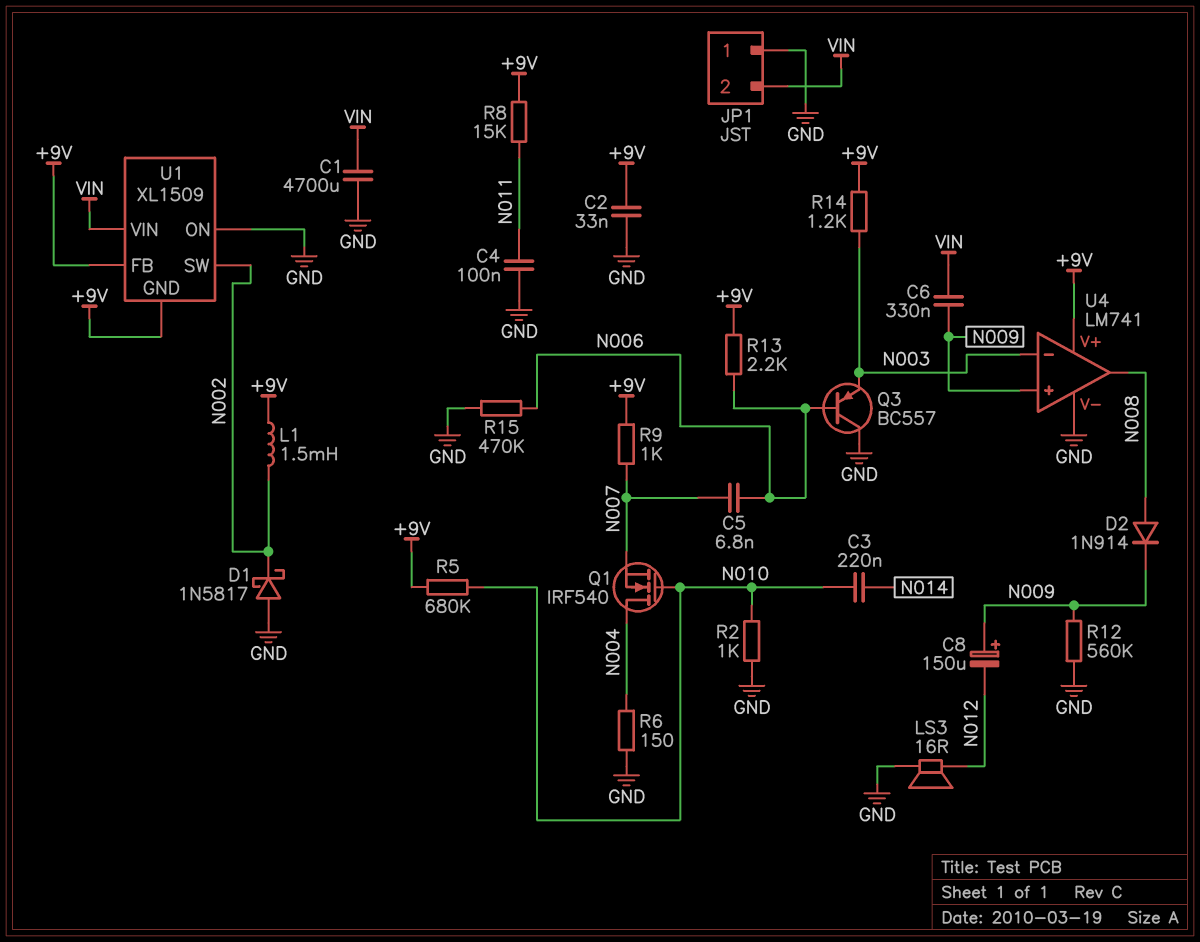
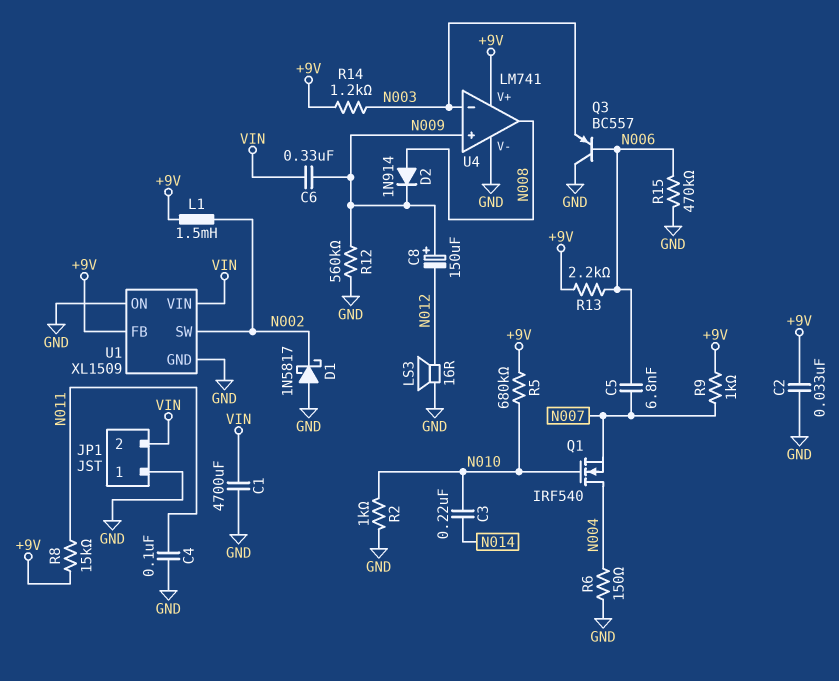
U1 pin GND: +9V -> GND

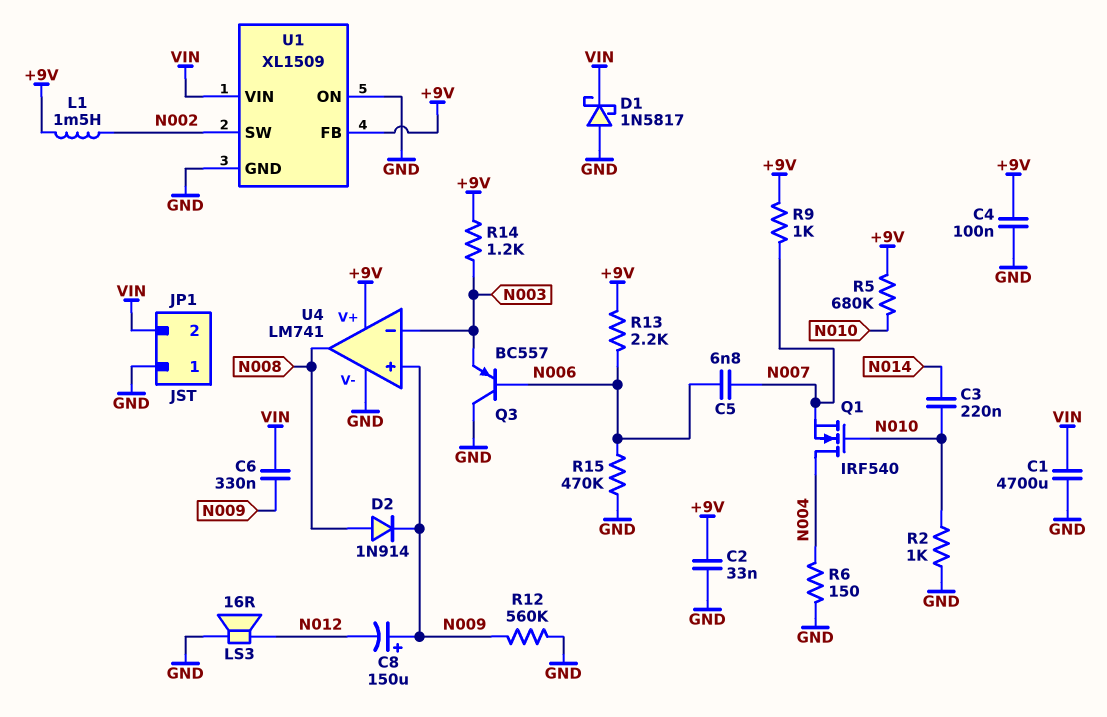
C4: 100nF (GND, N011) -> 100nF (+9V, GND)
D1: schottky 1N5817 (A GND, K N002) -> schottky 1N5817 (A GND, K VIN)
R8: 15k (+9V, N011) -> none

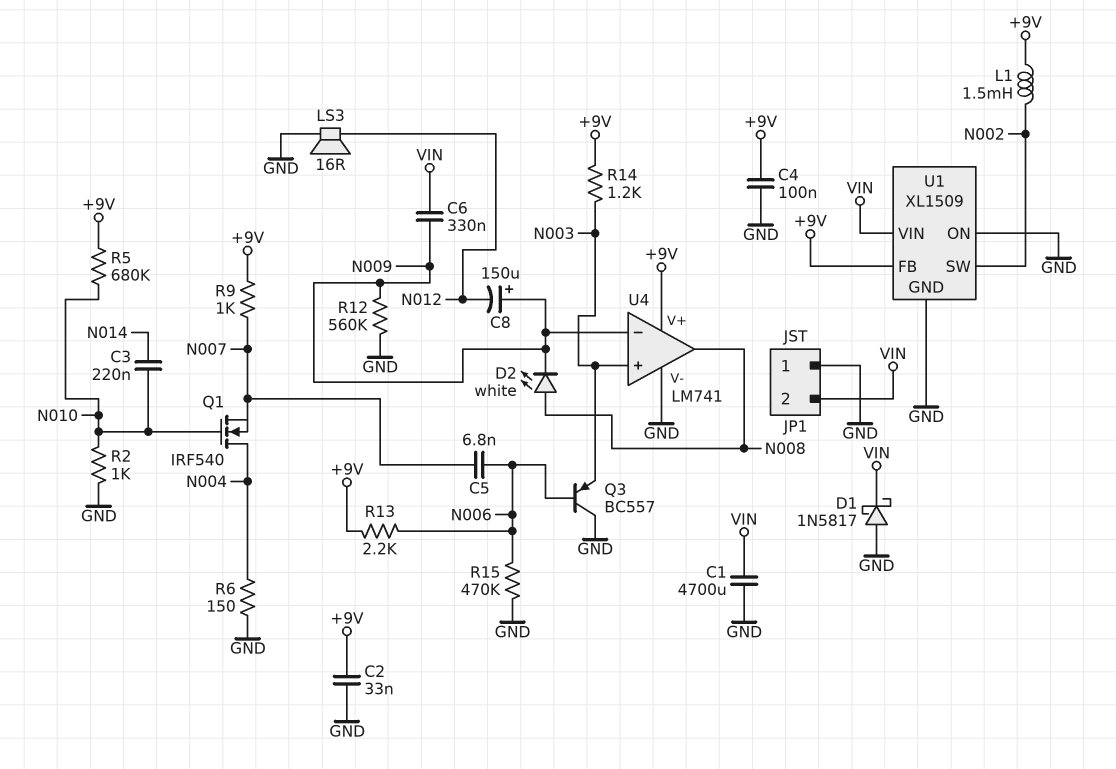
D2: diode 1N914 (A N008, K N009) -> LED white (A N008, K N009)
U4 pin in+: N009 -> N003
U4 pin in-: N003 -> N009

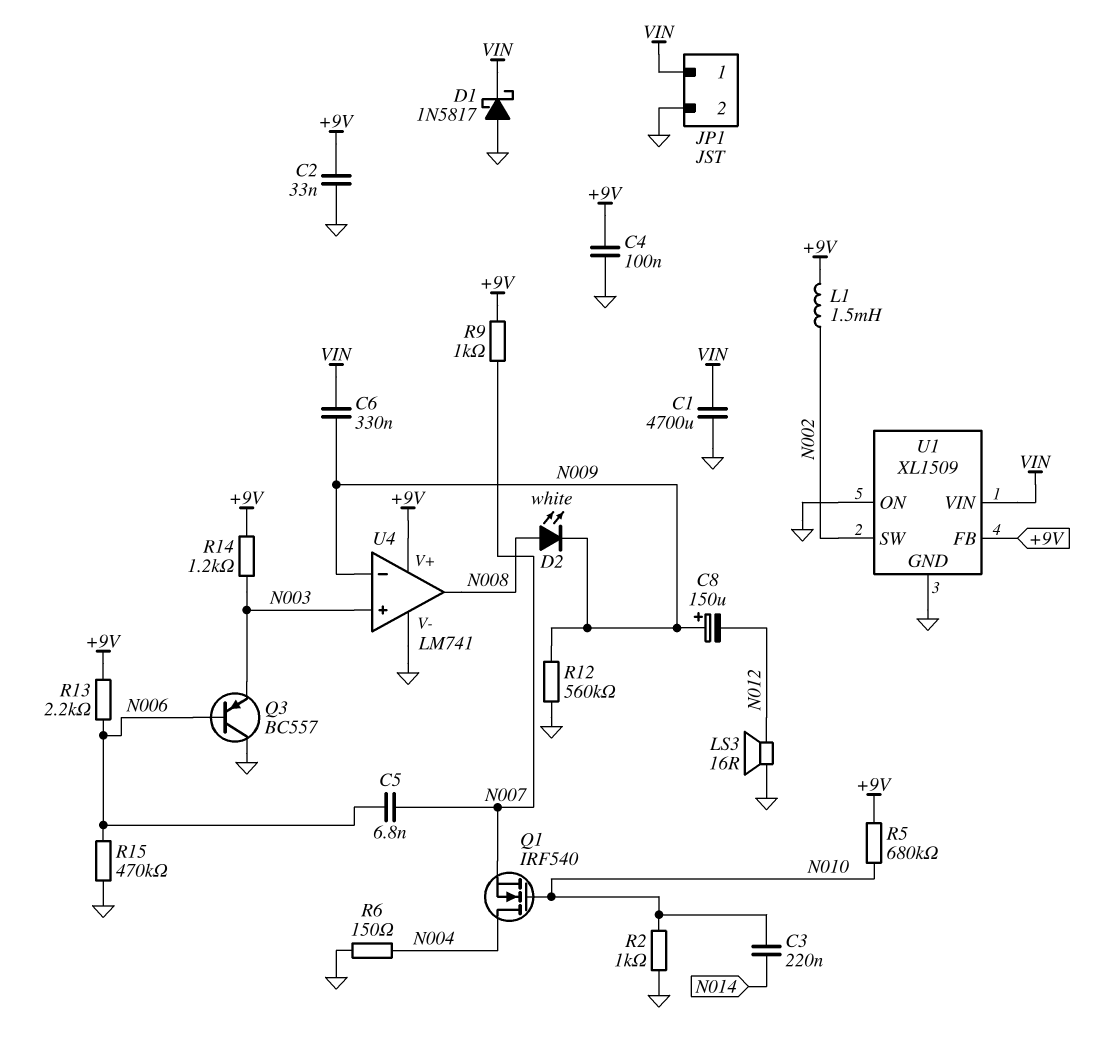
JP1 pin 1: GND -> VIN
JP1 pin 2: VIN -> GND

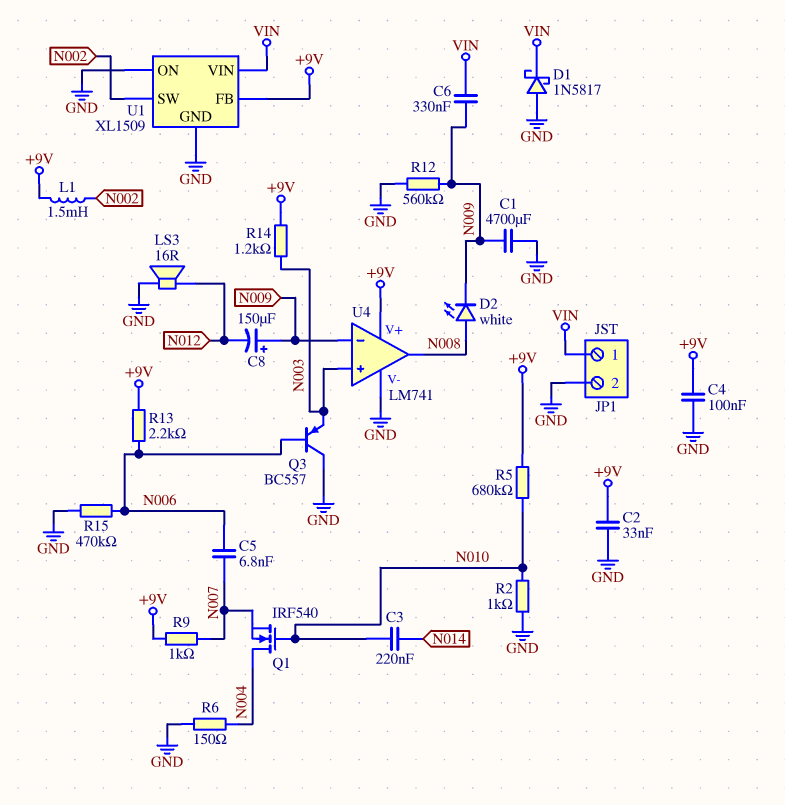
C1: 4700uF (GND, VIN) -> 4700uF (GND, N009)

